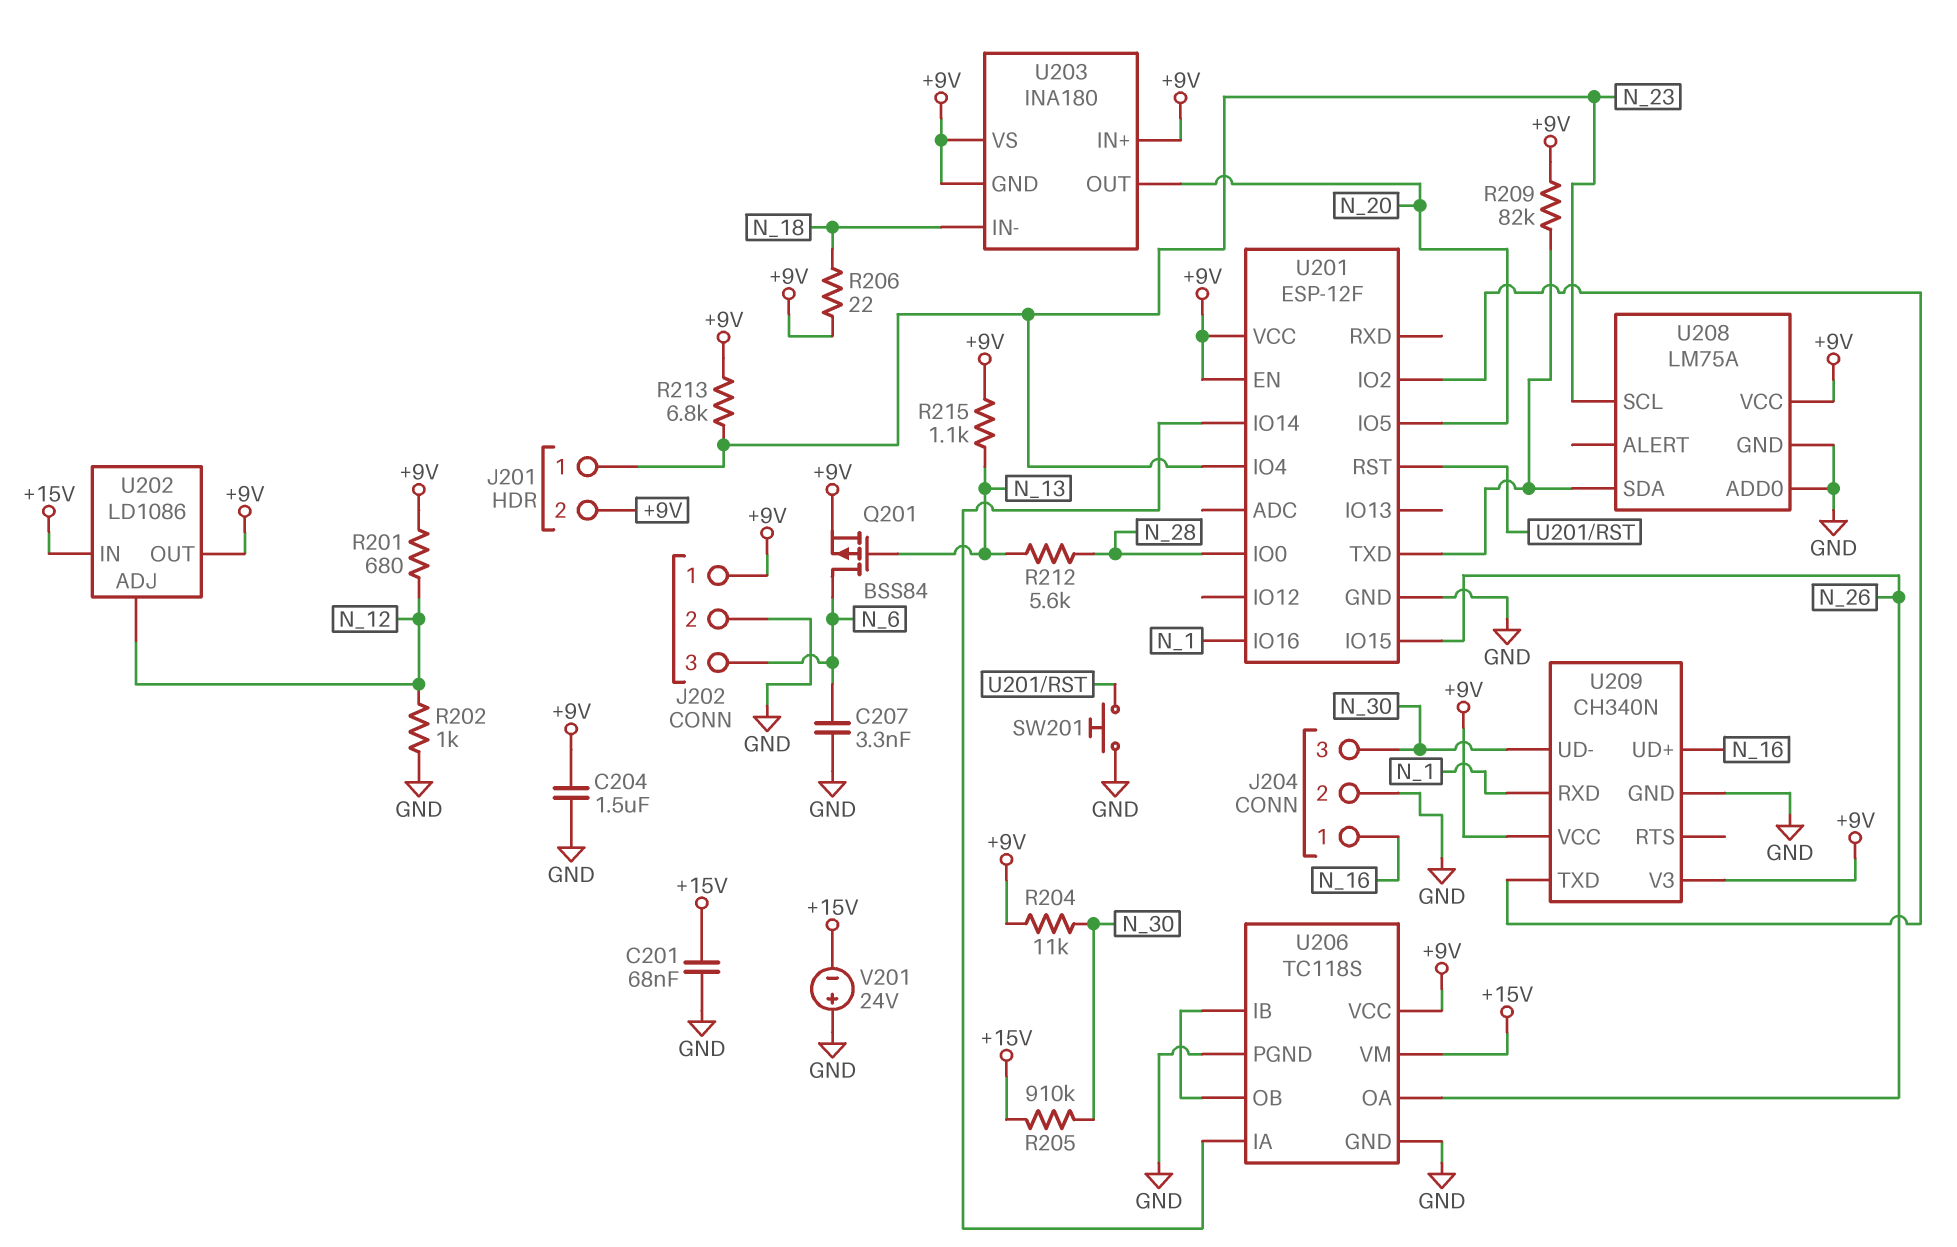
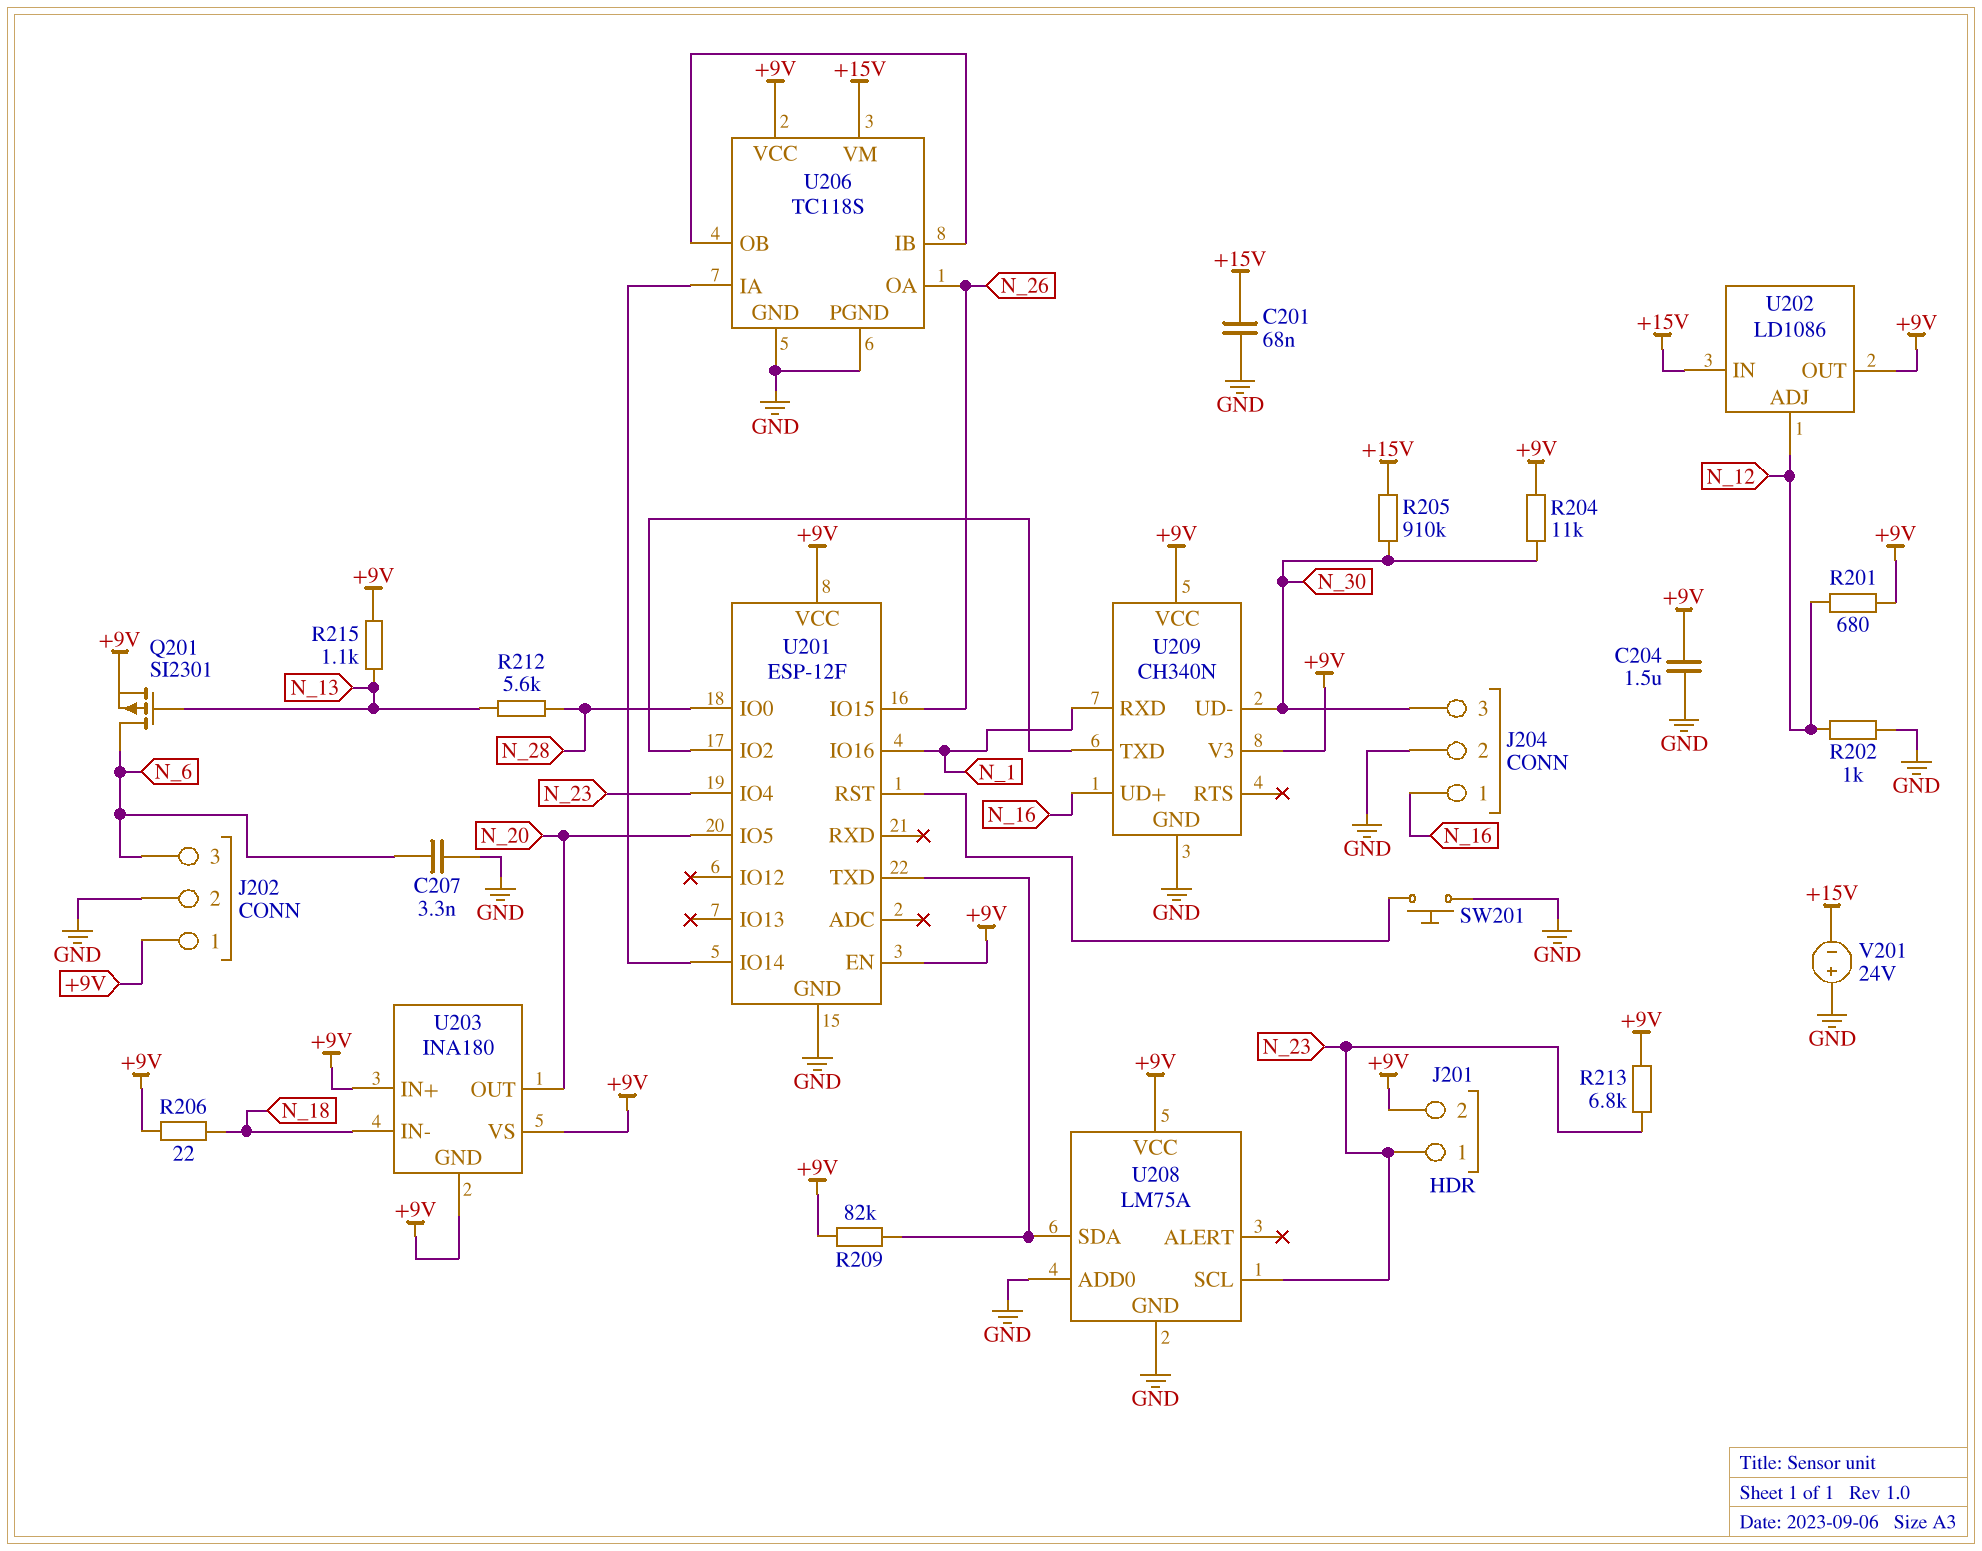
Q201: PMOS BSS84 (G N_13, D N_6, S +9V) -> PMOS SI2301 (G N_13, D N_6, S +9V)

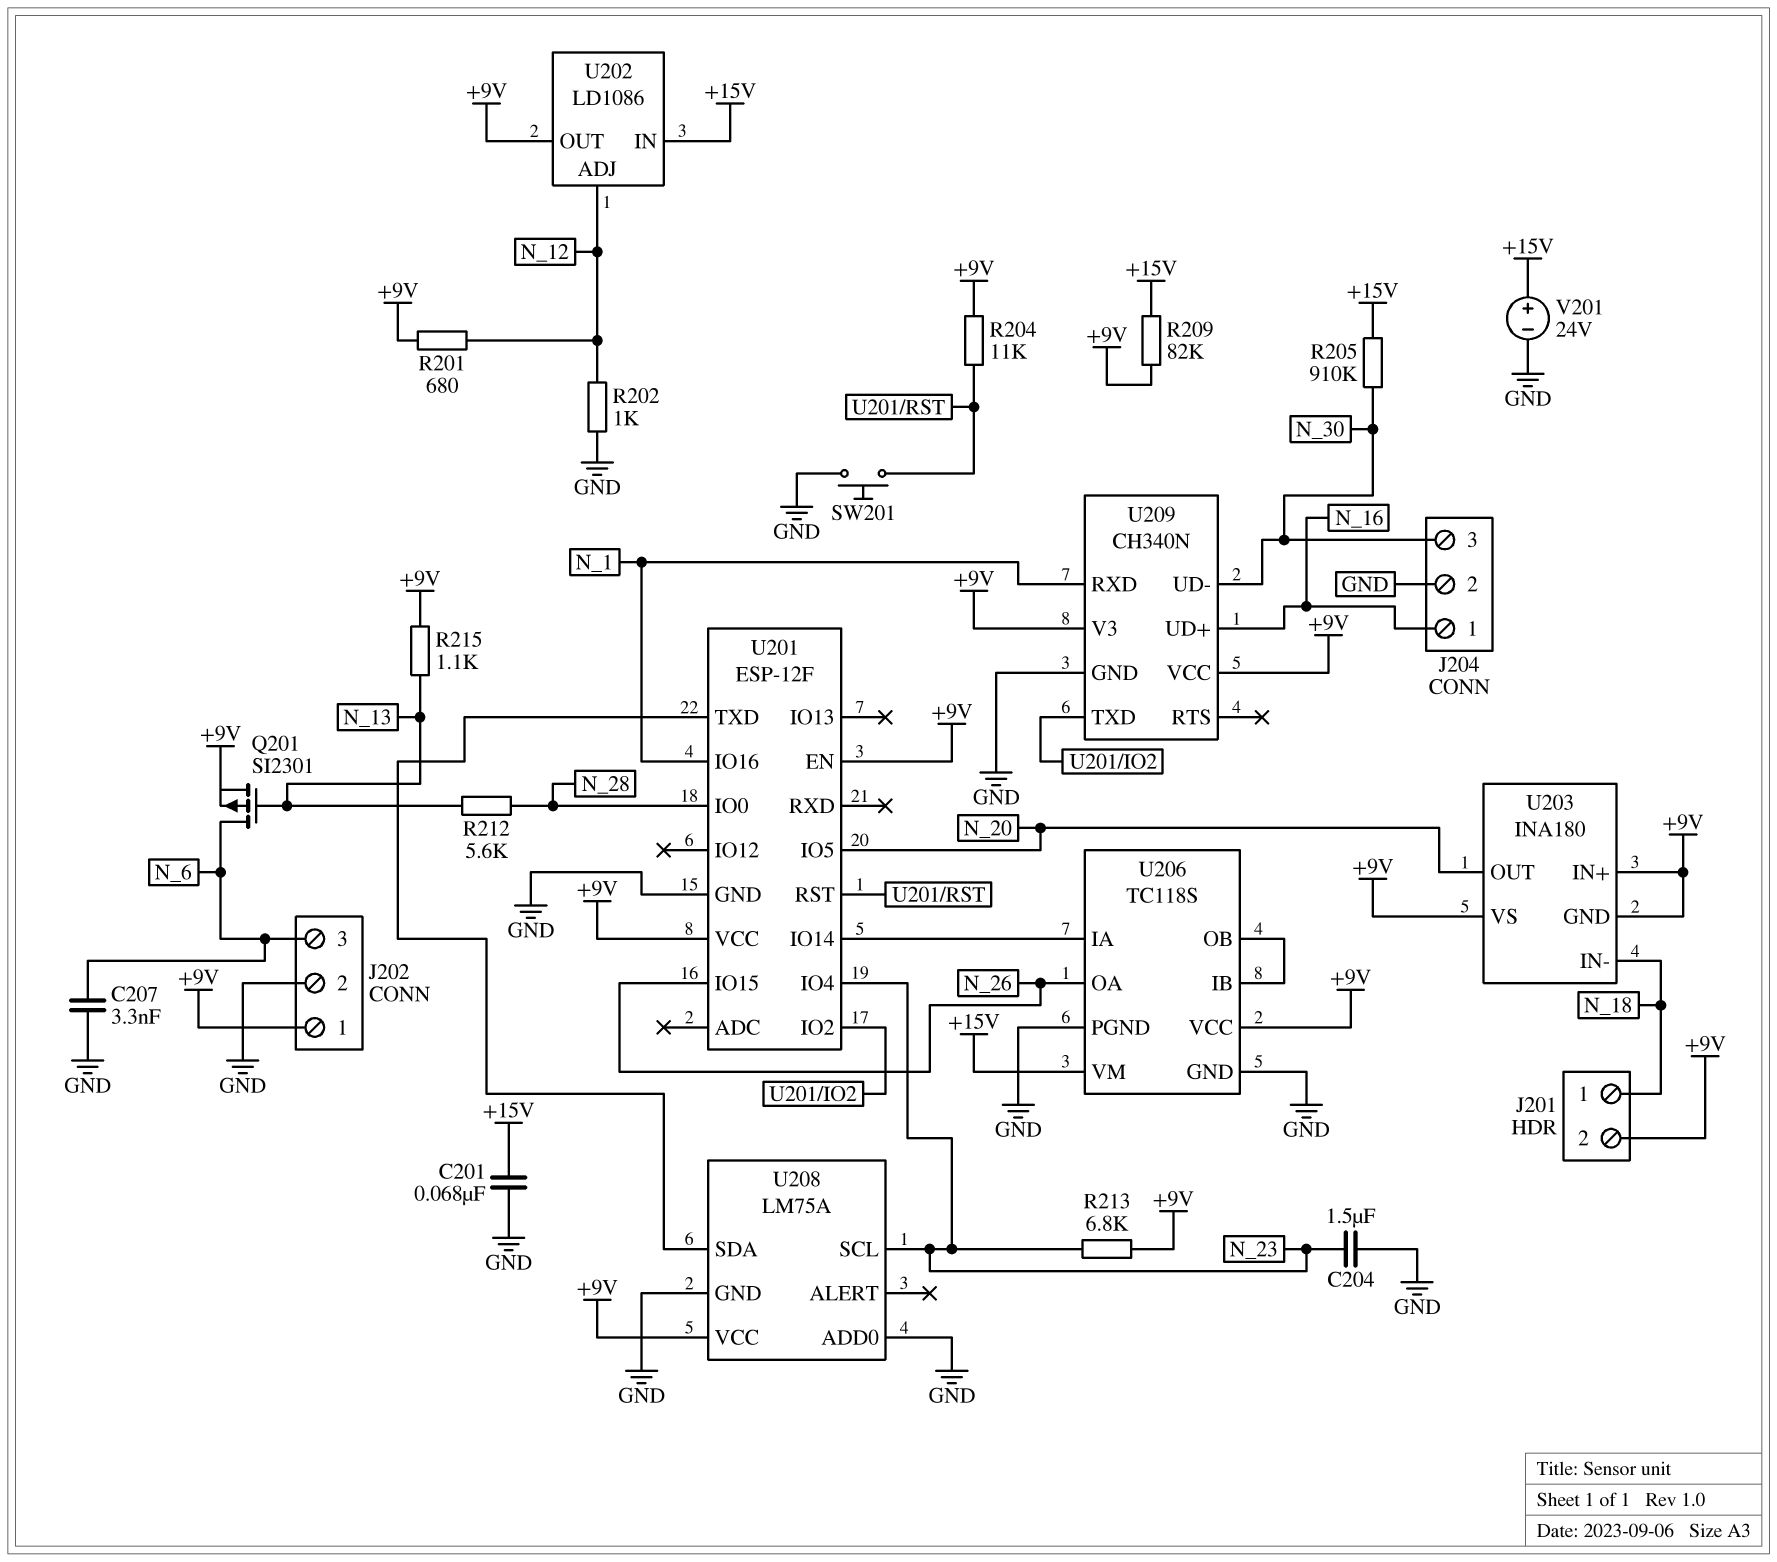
C204: 1.5uF (+9V, GND) -> 1.5uF (GND, N_23)
J201 pin 1: N_23 -> N_18
R204: 11k (+9V, N_30) -> 11k (+9V, U201/RST)
R206: 22 (+9V, N_18) -> none
R209: 82k (+9V, U201/TXD) -> 82k (+9V, +15V)
V201: 24V (plus GND, minus +15V) -> 24V (plus +15V, minus GND)

